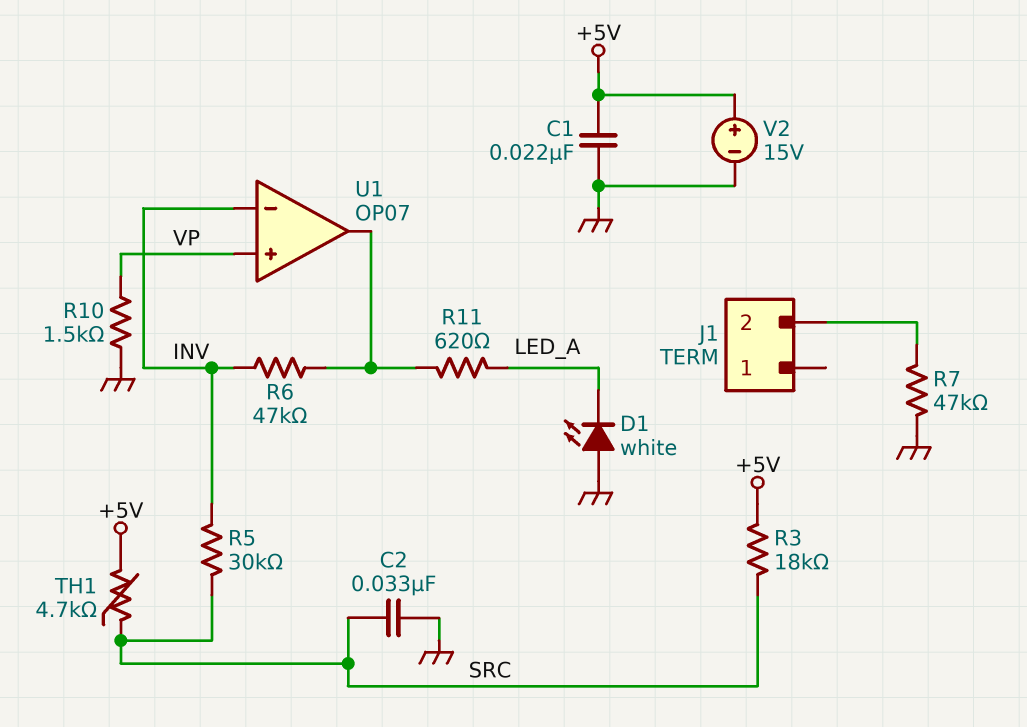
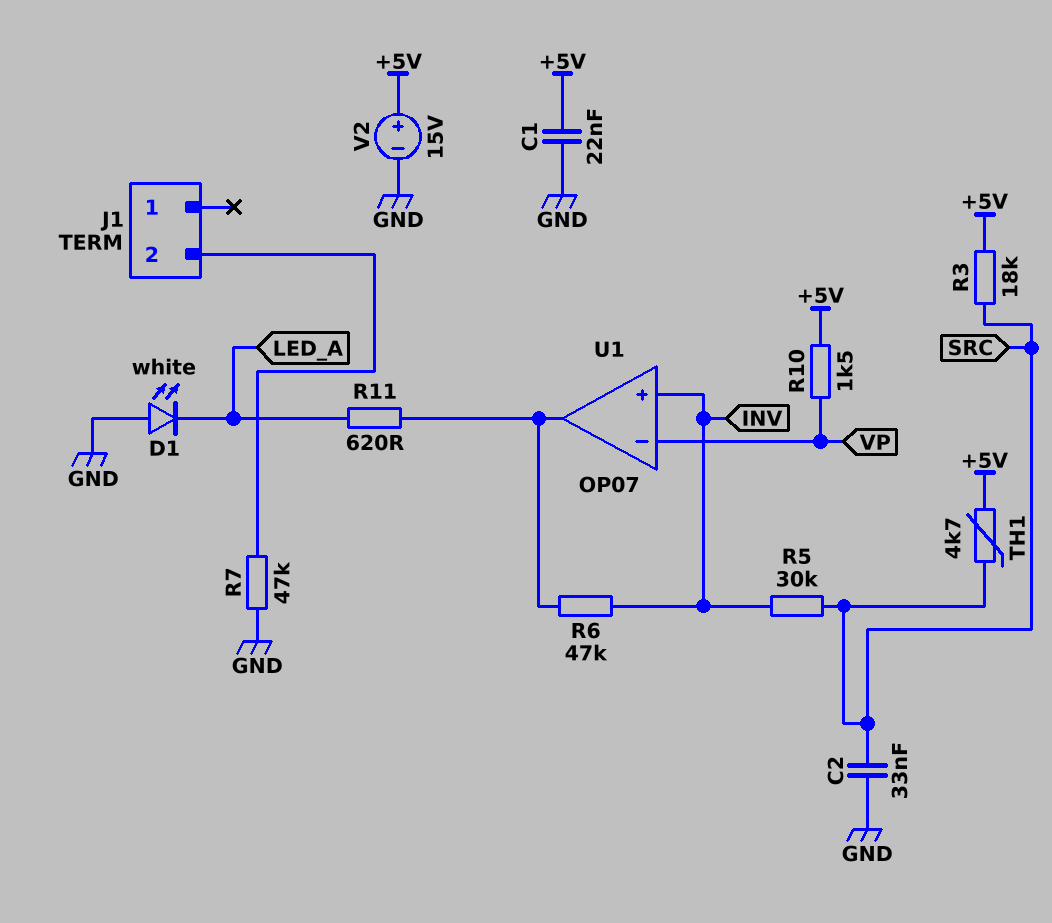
R10: 1.5k (GND, VP) -> 1.5k (+5V, VP)
U1 pin in+: VP -> INV
U1 pin in-: INV -> VP

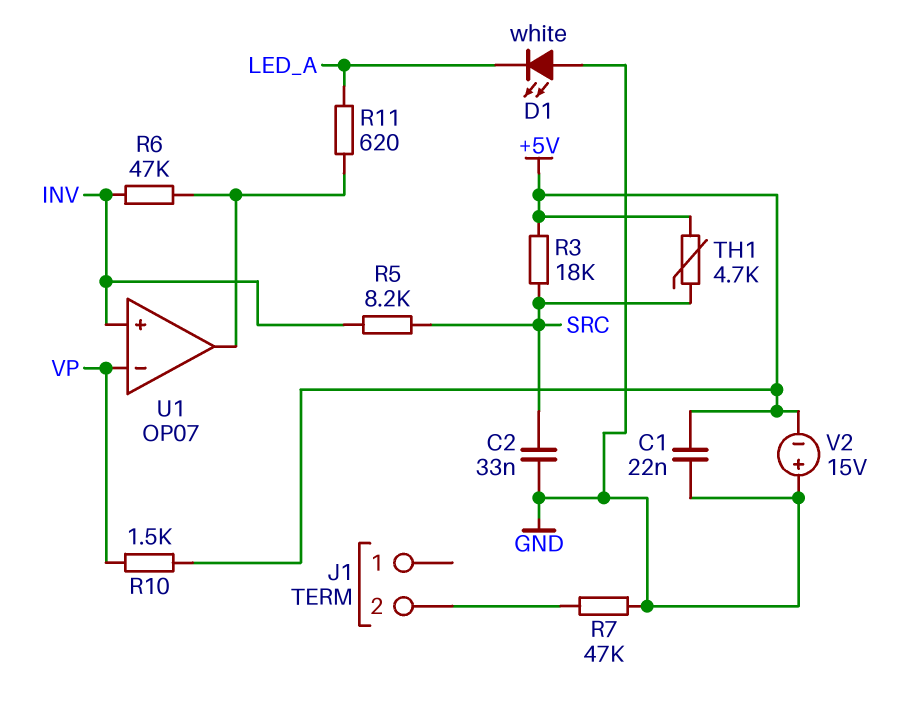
R5: 30k (INV, SRC) -> 8.2k (INV, SRC)
V2: 15V (plus +5V, minus GND) -> 15V (plus GND, minus +5V)

